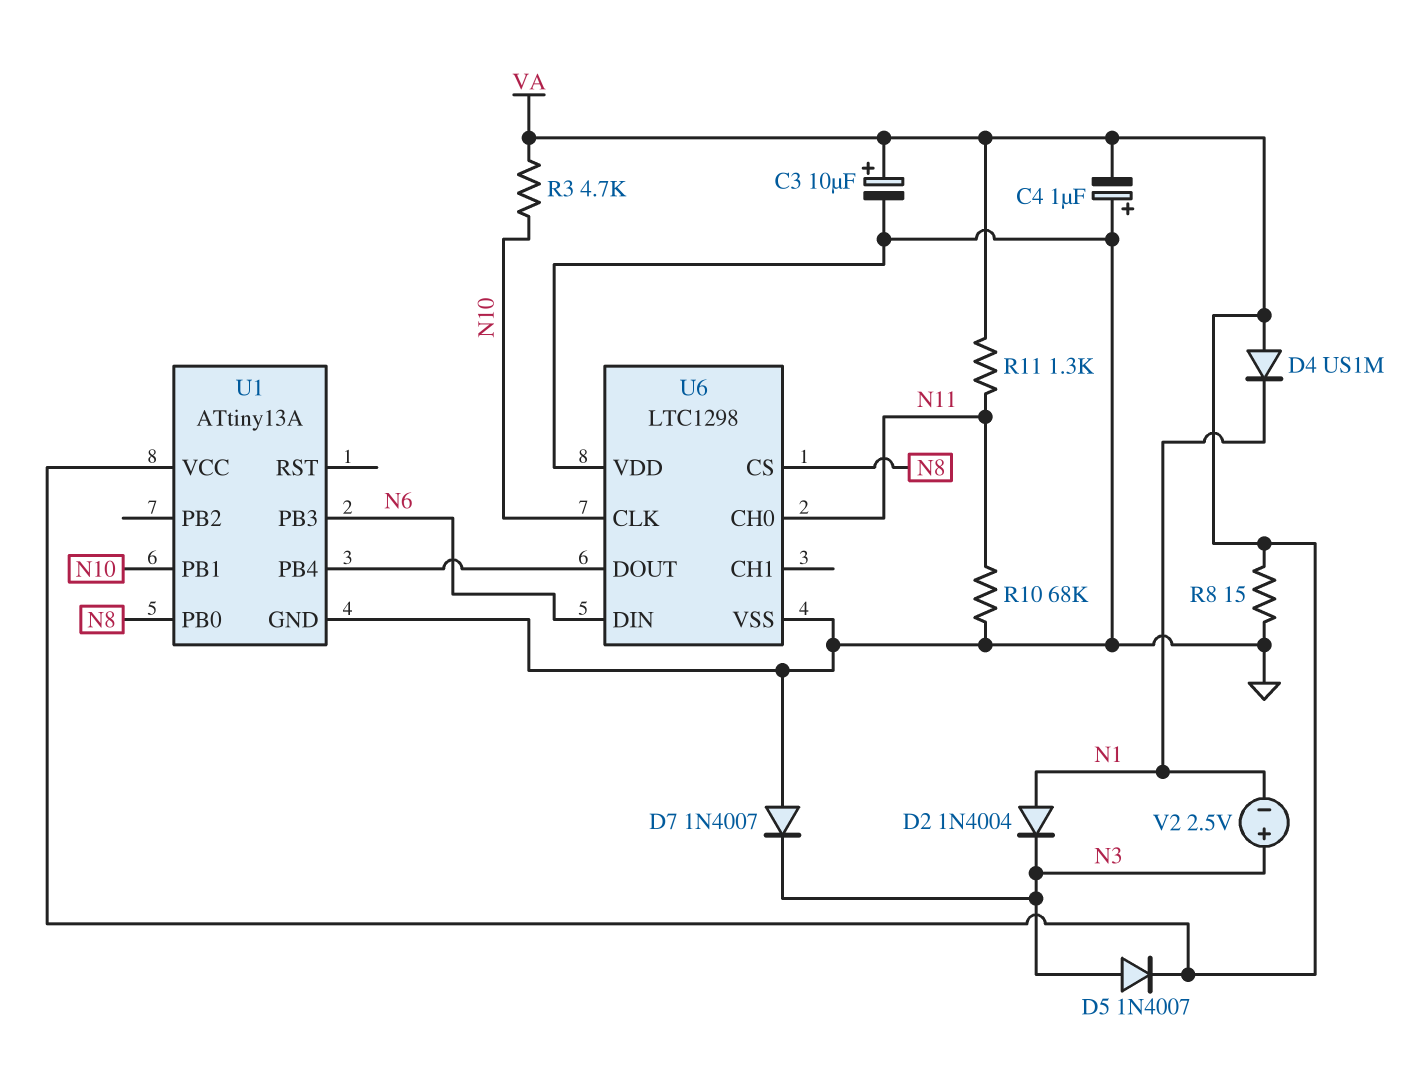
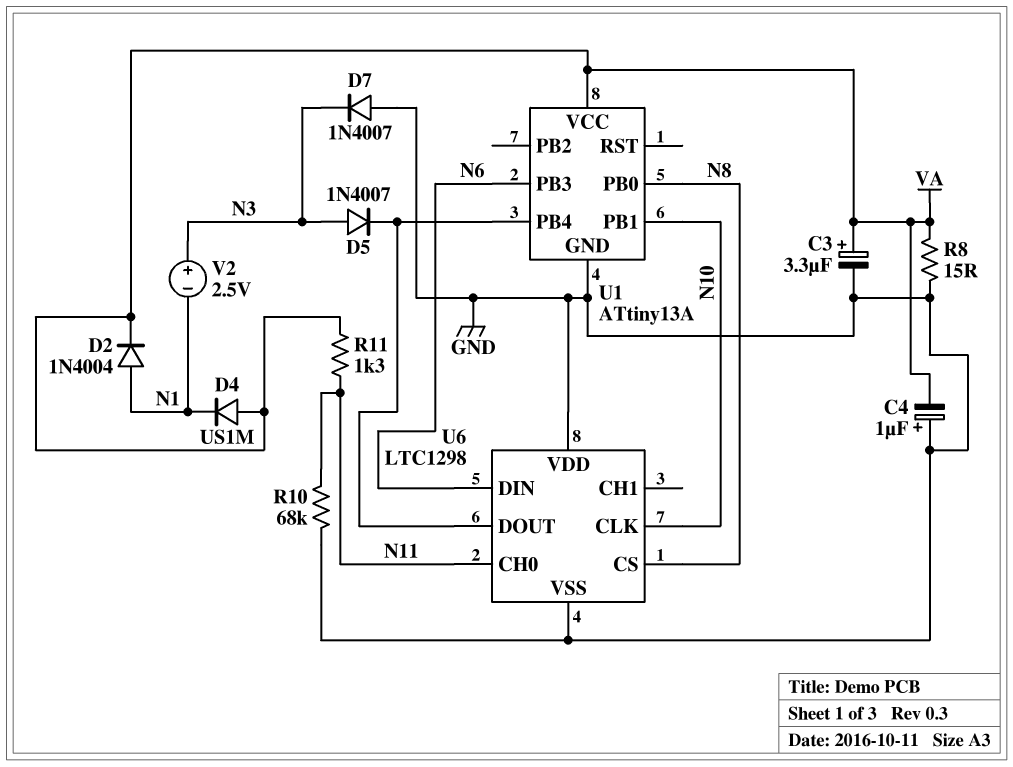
C3: 10uF (plus VA, minus GND) -> 3.3uF (plus VA, minus GND)
D2: diode 1N4004 (A N1, K N3) -> diode 1N4004 (A N1, K VA)
D5: diode 1N4007 (A N3, K VA) -> diode 1N4007 (A N3, K U1/PB4)
R3: 4.7k (N10, VA) -> none

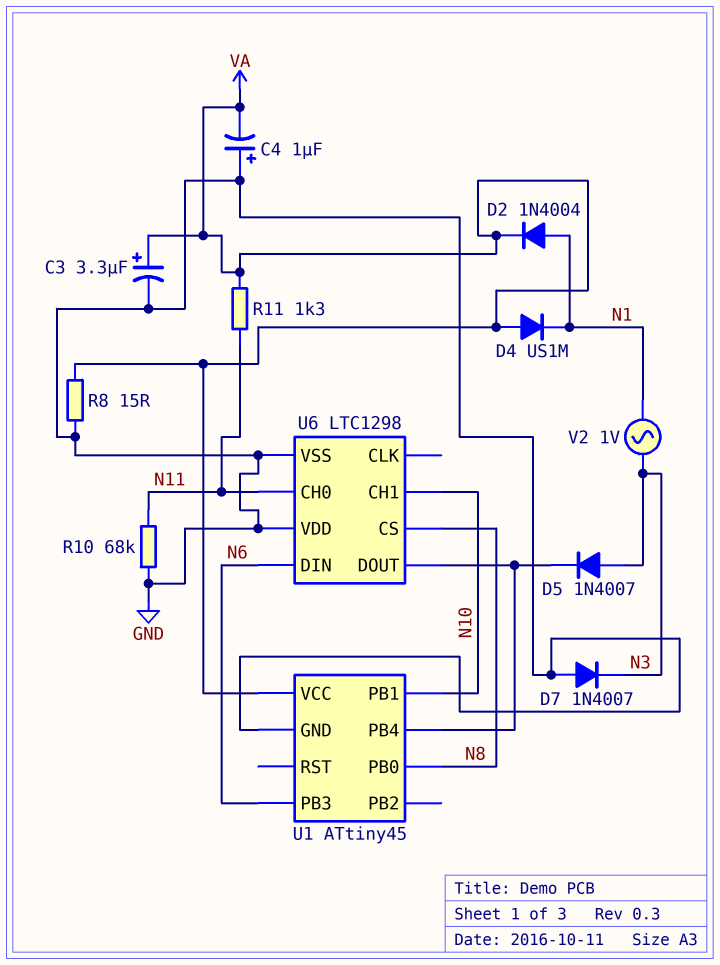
U1: ATtiny13A -> ATtiny45
U6 pin CH1: none -> N10
U6 pin CLK: N10 -> none
V2: 2.5V (plus N3, minus N1) -> AC 1V (N1, N3)

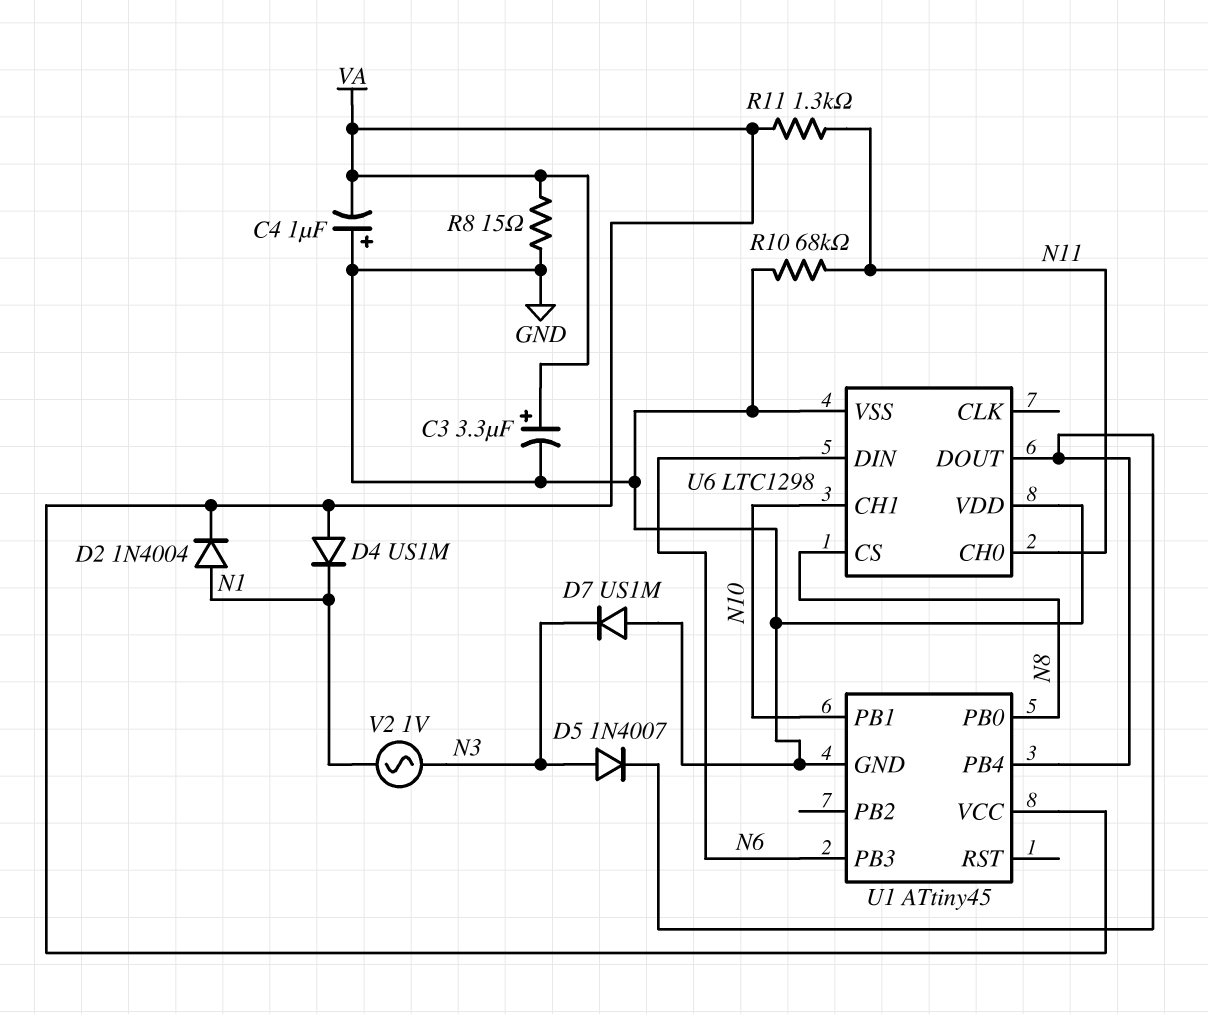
D7: diode 1N4007 (A GND, K N3) -> diode US1M (A GND, K N3)

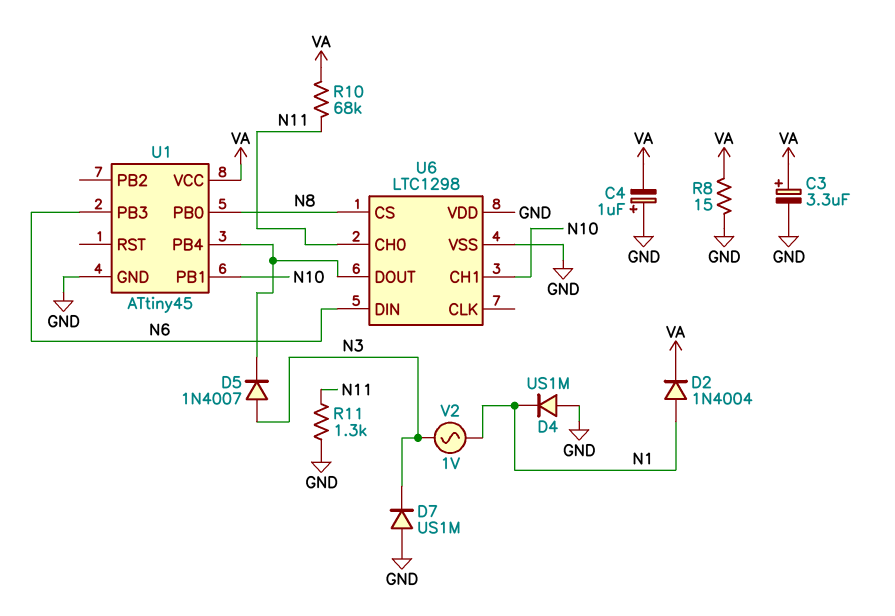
D4: diode US1M (A VA, K N1) -> diode US1M (A GND, K N1)
R10: 68k (GND, N11) -> 68k (N11, VA)
R11: 1.3k (N11, VA) -> 1.3k (GND, N11)

